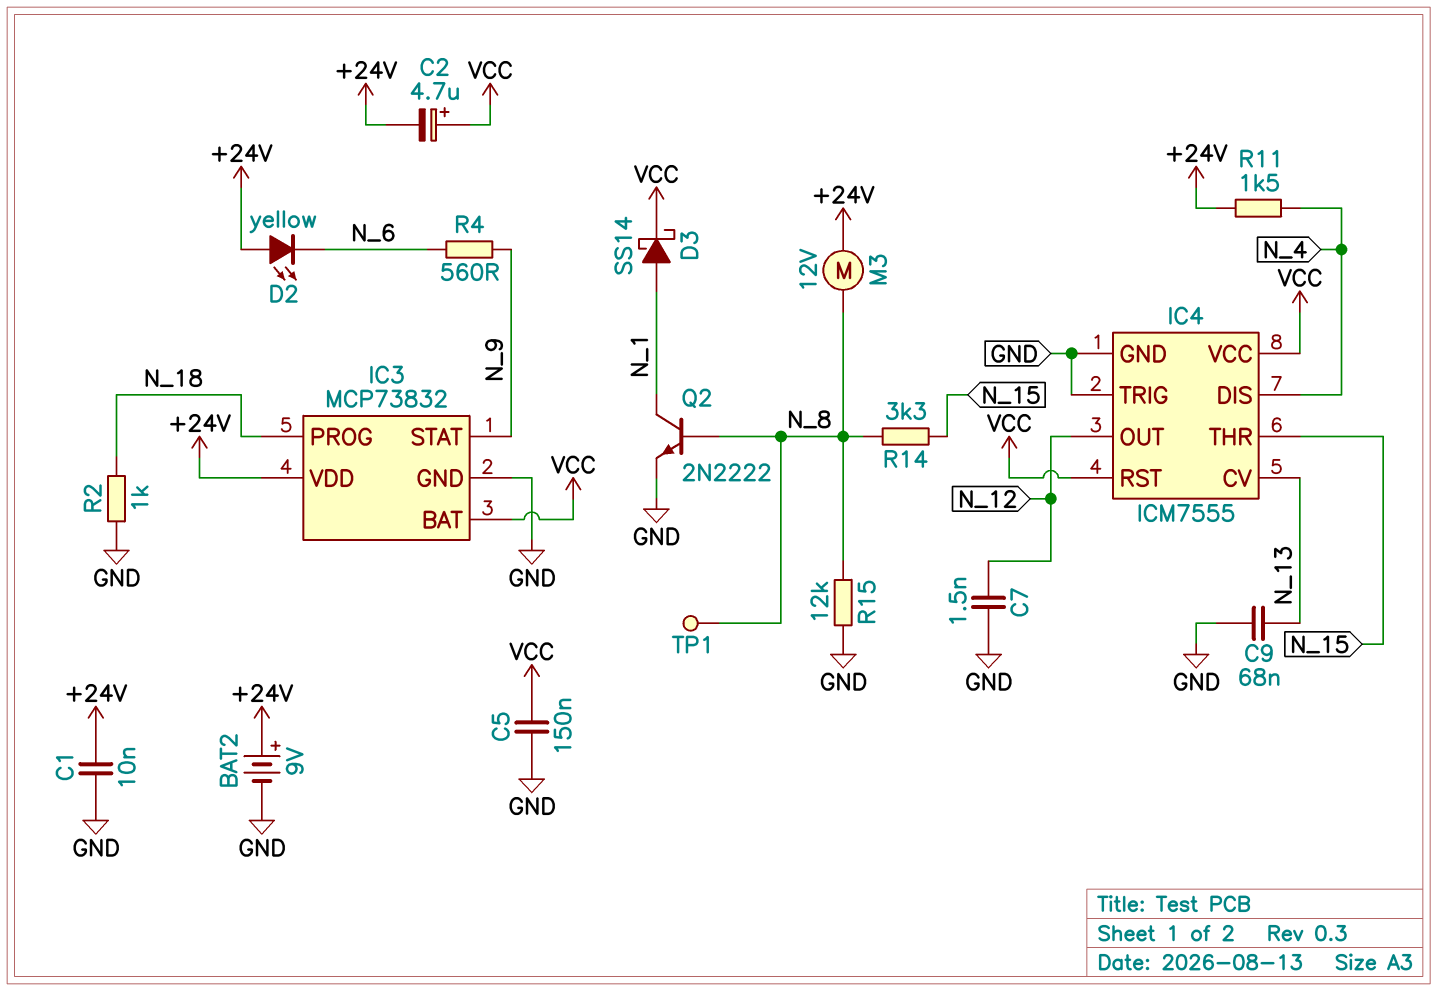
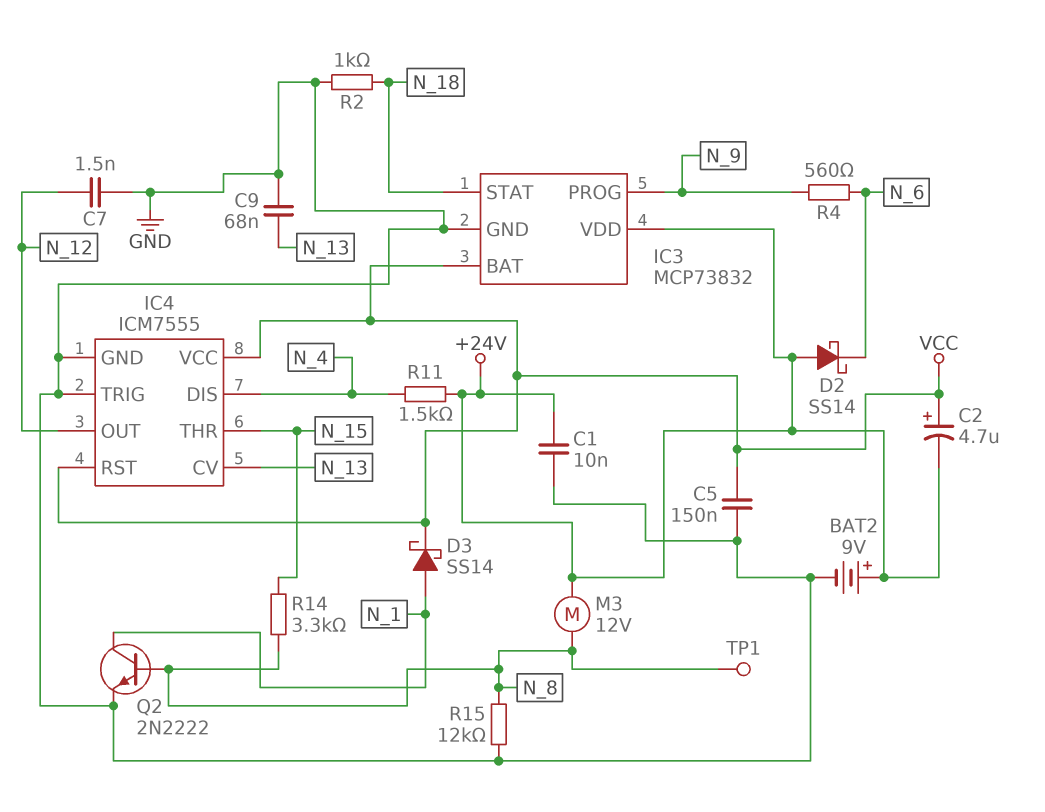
D2: LED yellow (A +24V, K N_6) -> schottky SS14 (A +24V, K N_6)
IC3 pin PROG: N_18 -> N_9
IC3 pin STAT: N_9 -> N_18

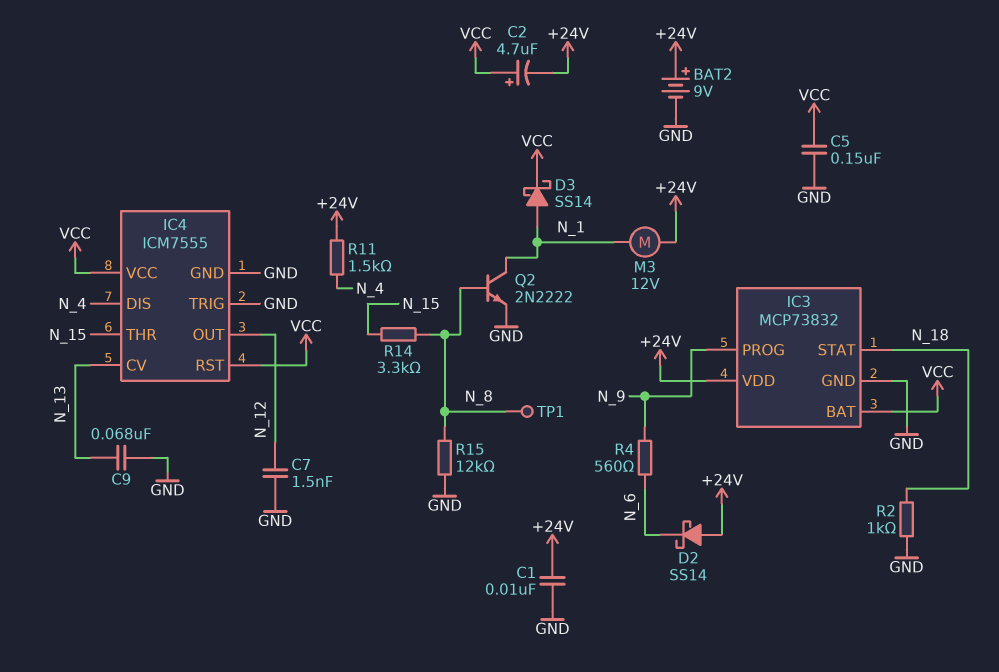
M3: motor 12V (+24V, N_8) -> motor 12V (+24V, N_1)

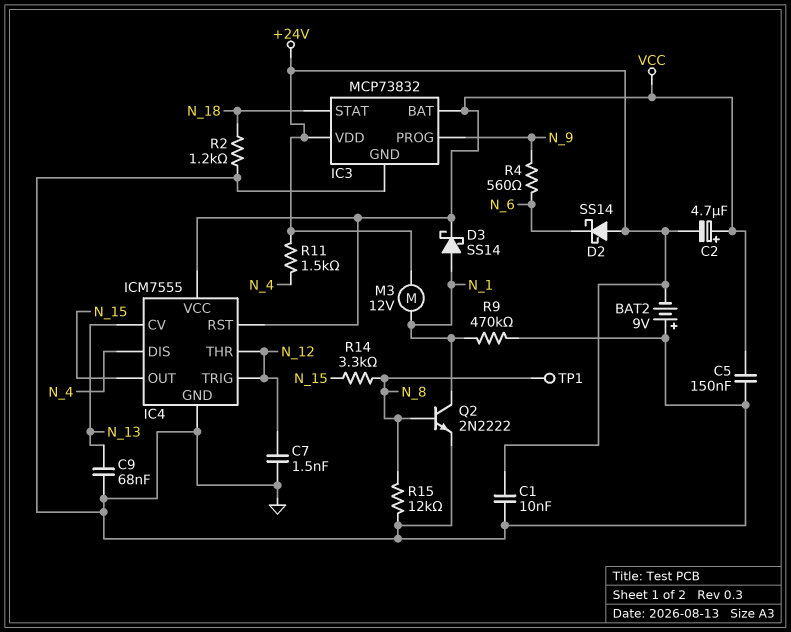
BAT2: 9V (plus +24V, minus GND) -> 9V (plus GND, minus +24V)
IC4 pin OUT: N_12 -> N_15
IC4 pin THR: N_15 -> N_12
IC4 pin TRIG: GND -> N_12
R2: 1k (GND, N_18) -> 1.2k (GND, N_18)
R9: none -> 470k (GND, N_1)

